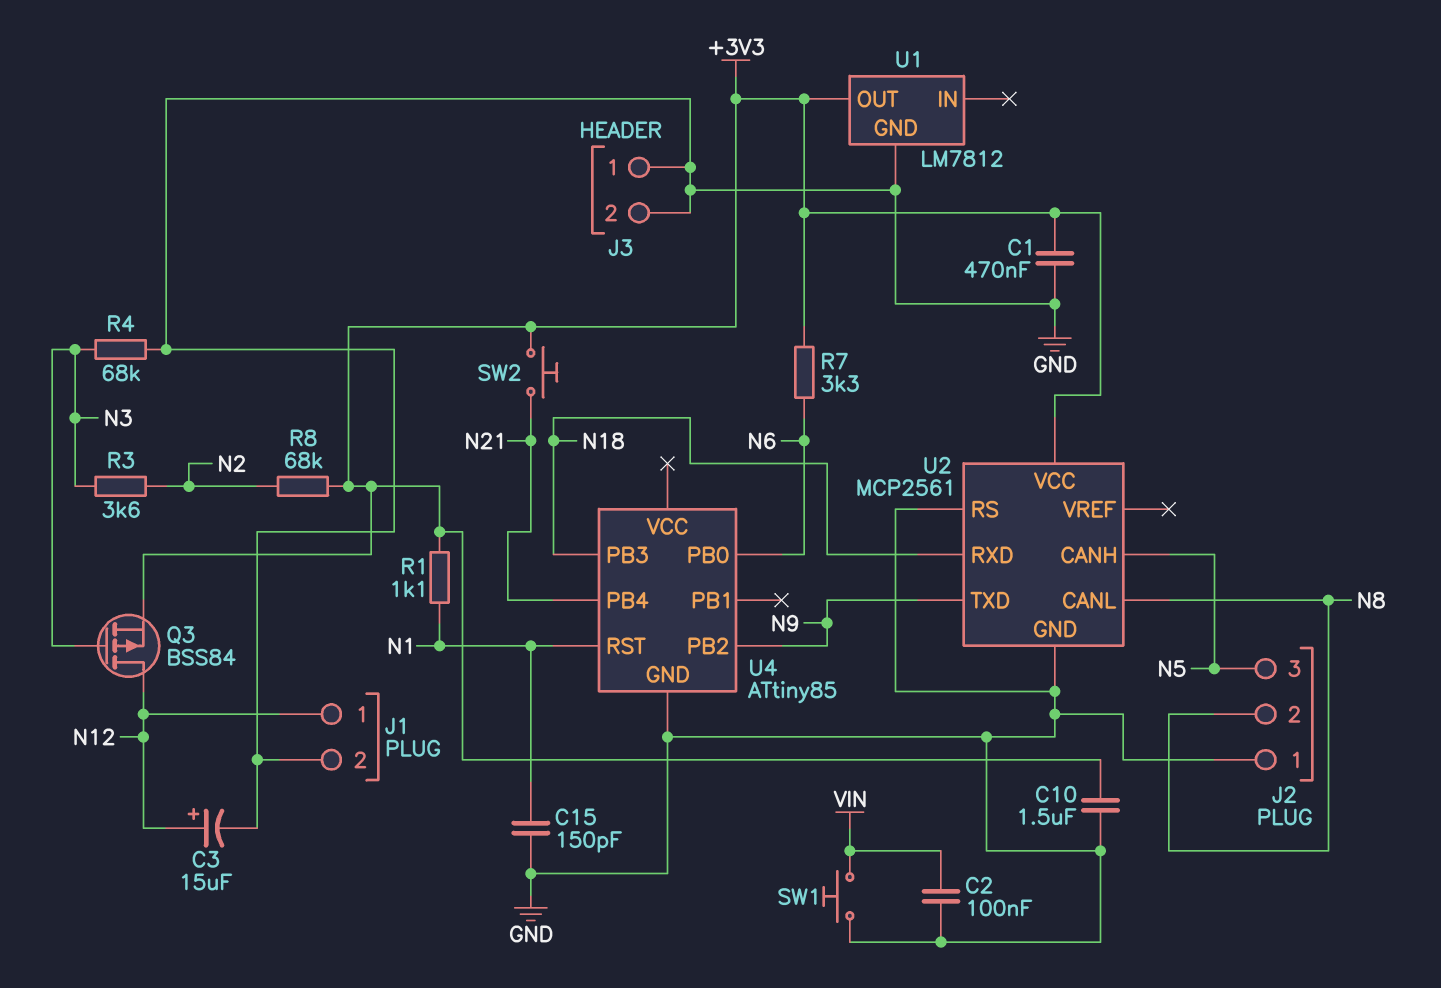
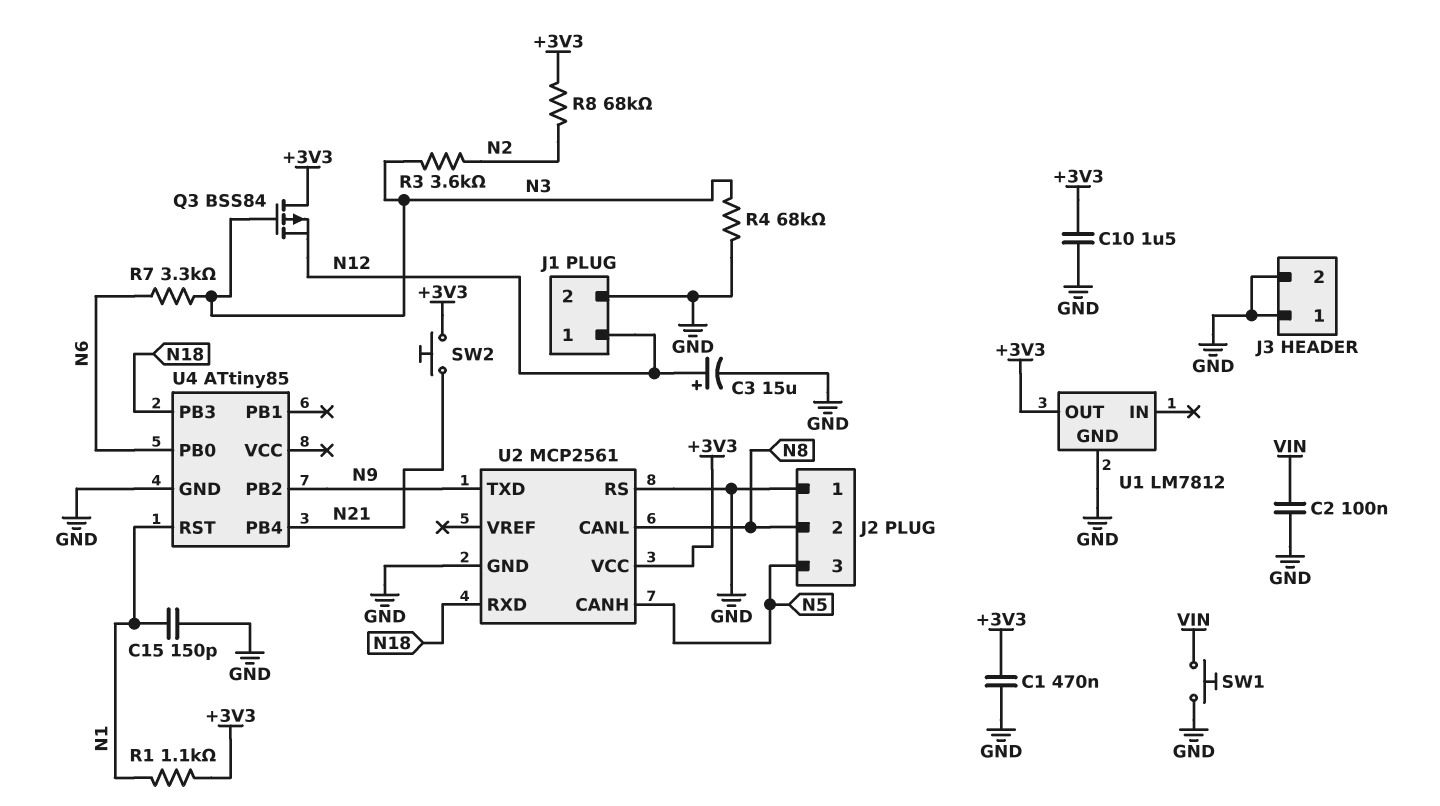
Q3: PMOS BSS84 (G N3, D N12, S +3V3) -> PMOS BSS84 (G N3, D +3V3, S N12)
R7: 3.3k (+3V3, N6) -> 3.3k (N3, N6)

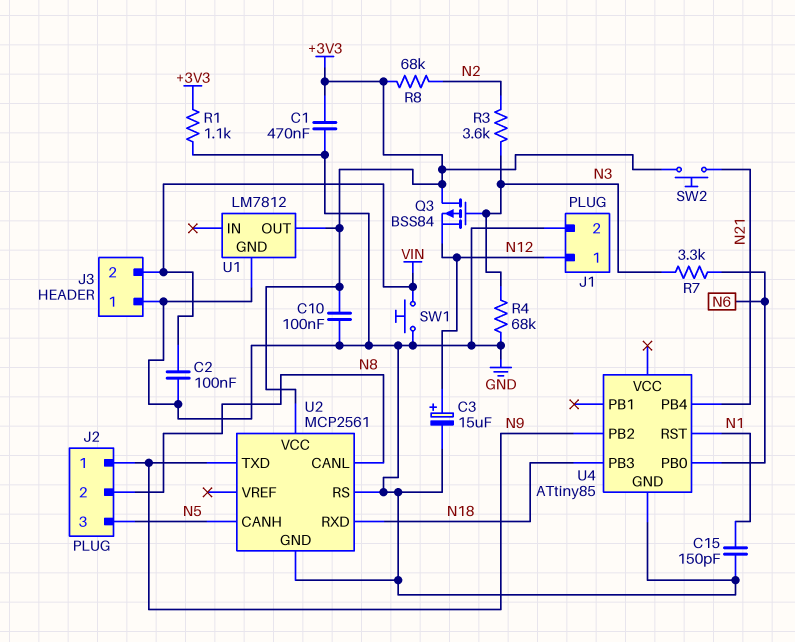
C10: 1.5uF (+3V3, GND) -> 100nF (+3V3, GND)
J2 pin 1: GND -> N9
J3 pin 2: GND -> VIN
R1: 1.1k (+3V3, N1) -> 1.1k (+3V3, GND)

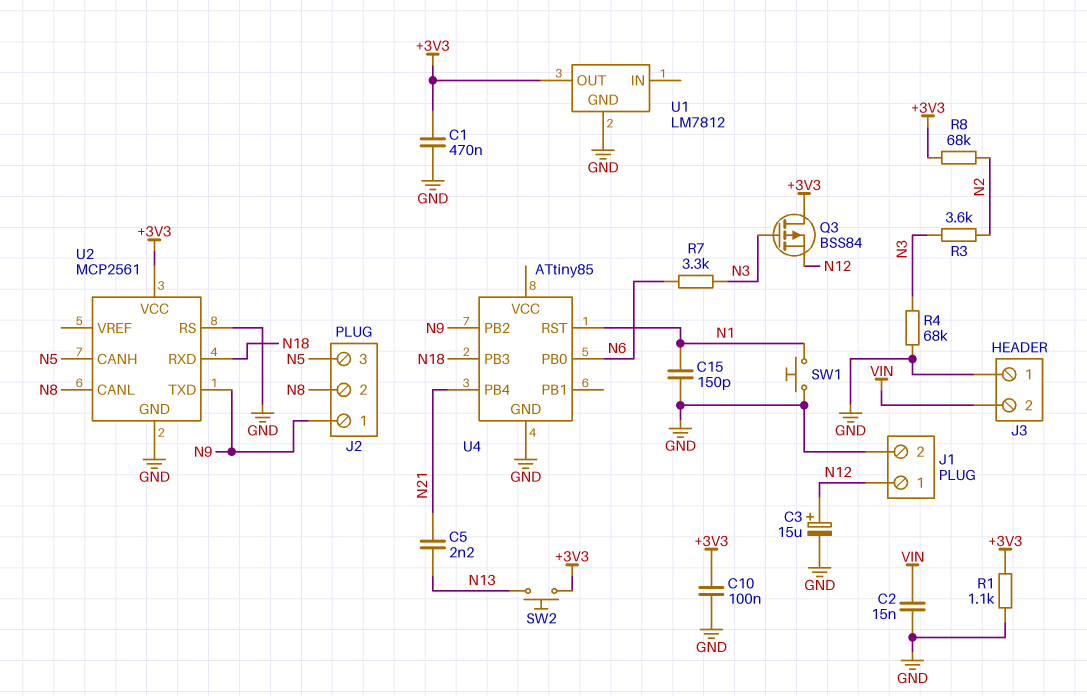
C2: 100nF (GND, VIN) -> 15nF (GND, VIN)
C5: none -> 2.2nF (N13, N21)
SW1: button (GND, VIN) -> button (GND, N1)
SW2: button (+3V3, N21) -> button (+3V3, N13)

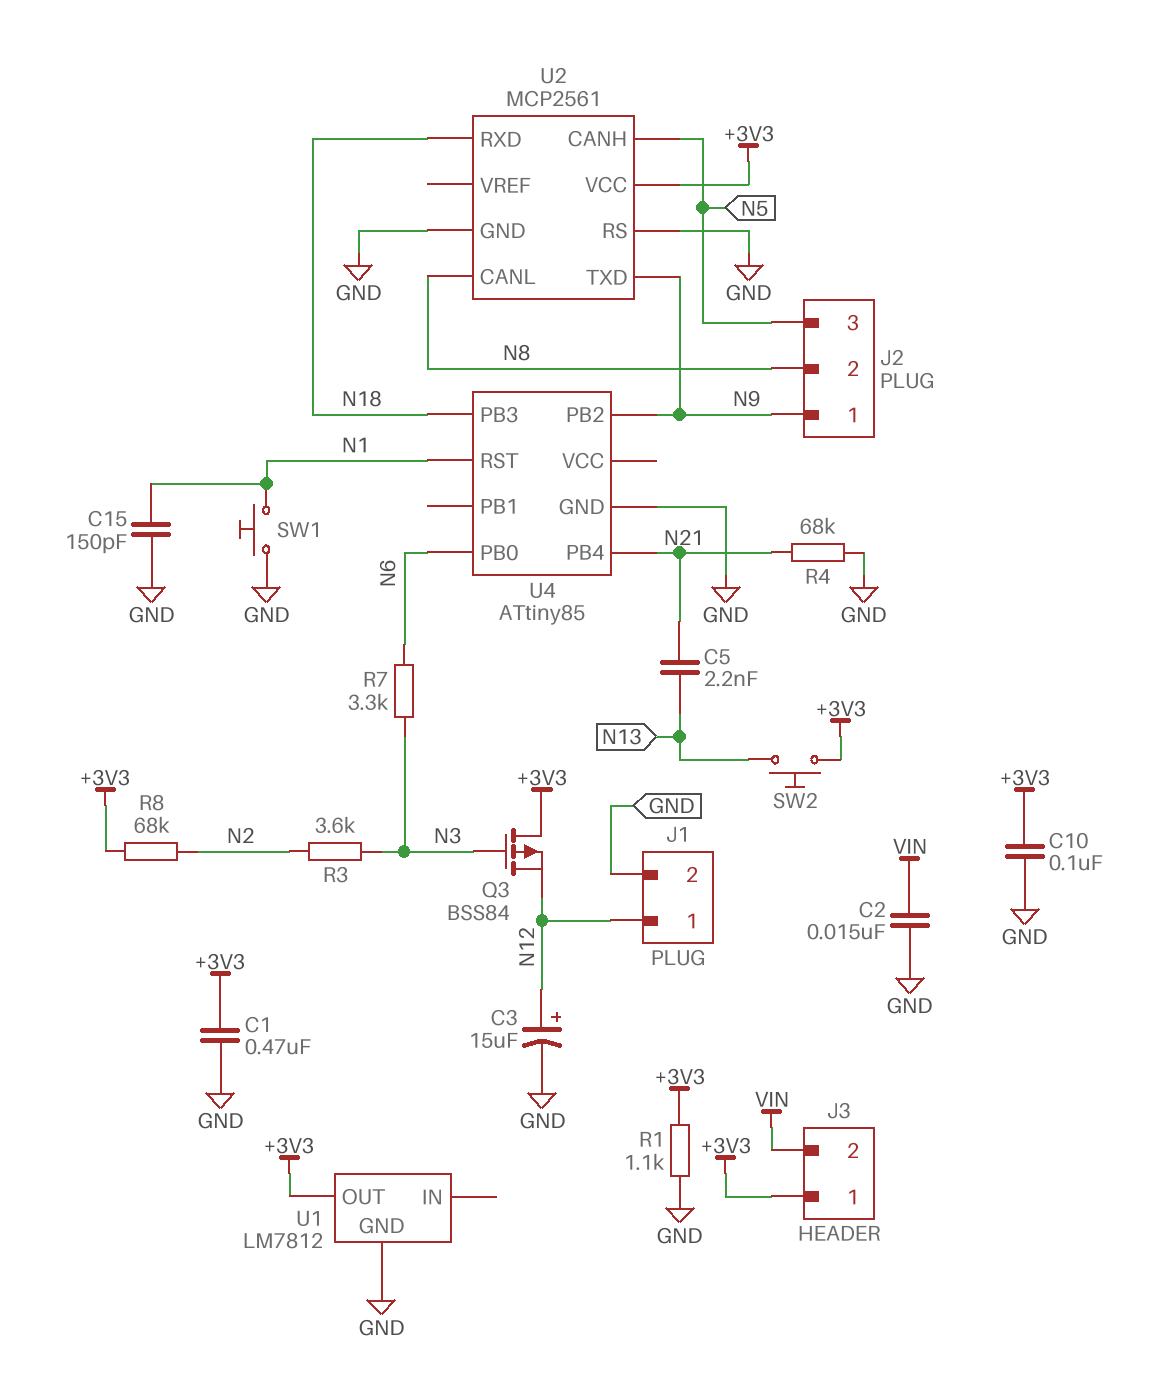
J3 pin 1: GND -> +3V3
R4: 68k (GND, N3) -> 68k (GND, N21)

